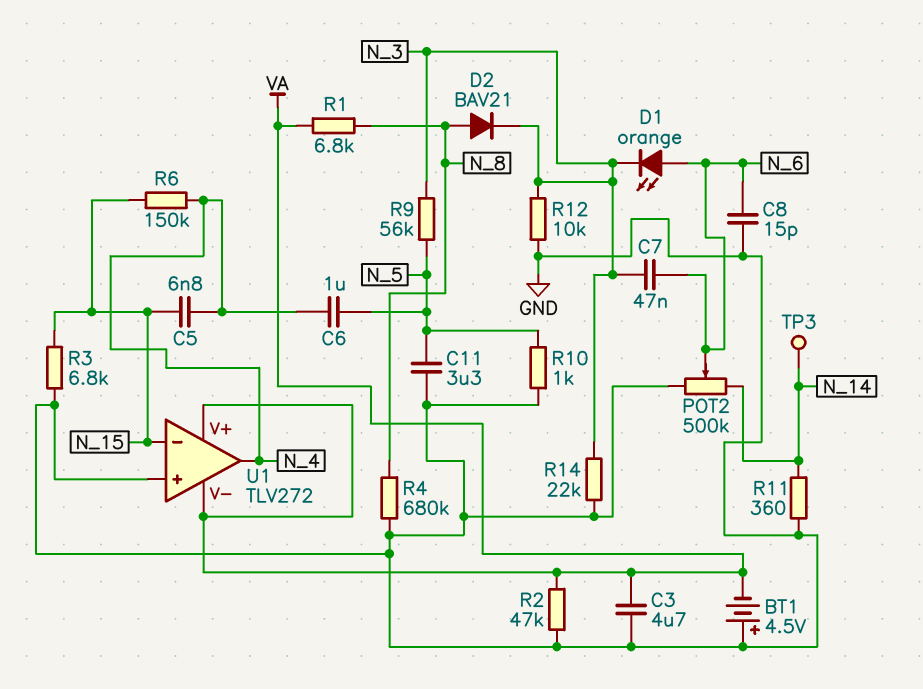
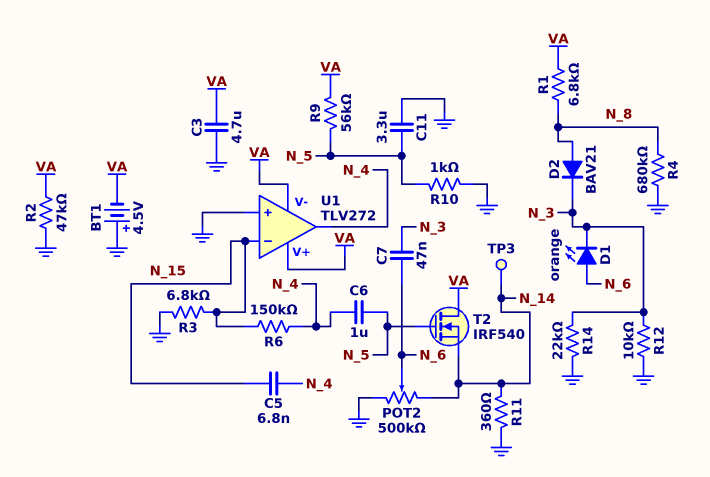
C8: 15pF (GND, N_6) -> none
R9: 56k (N_3, N_5) -> 56k (N_5, VA)
T2: none -> NMOS IRF540 (G N_5, D VA, S N_14)

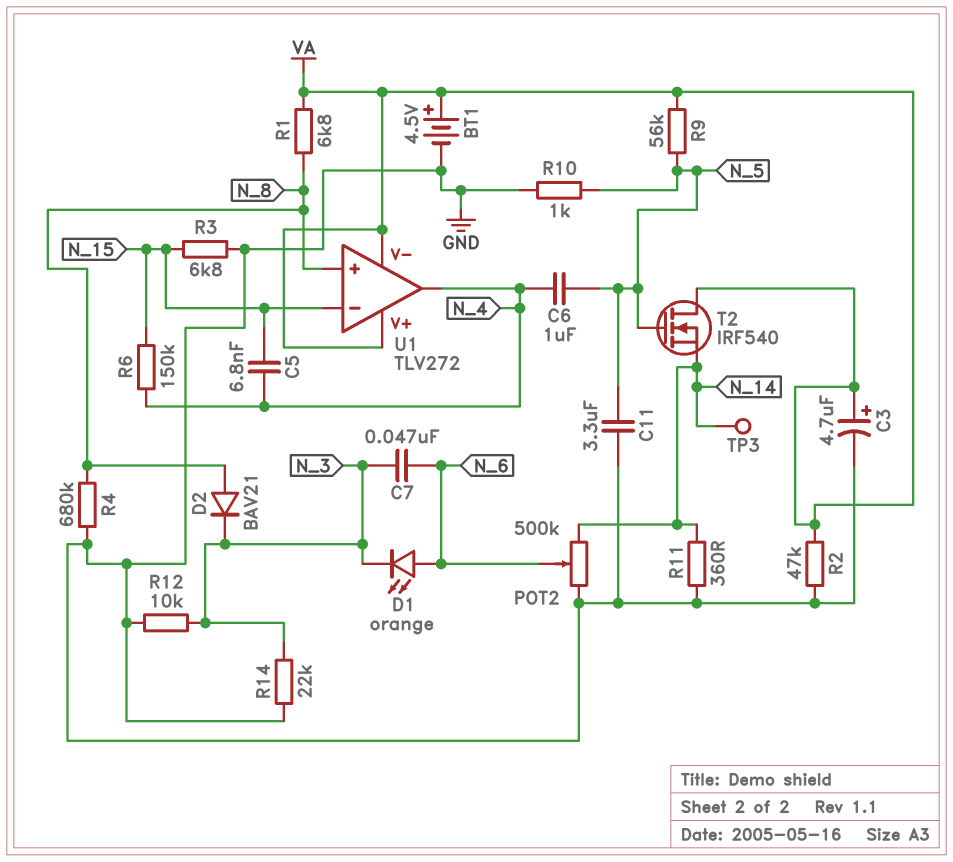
BT1: 4.5V (plus GND, minus VA) -> 4.5V (plus VA, minus GND)
C3: 4.7uF (GND, VA) -> 4.7uF (plus VA, minus GND)
U1 pin in+: GND -> N_8

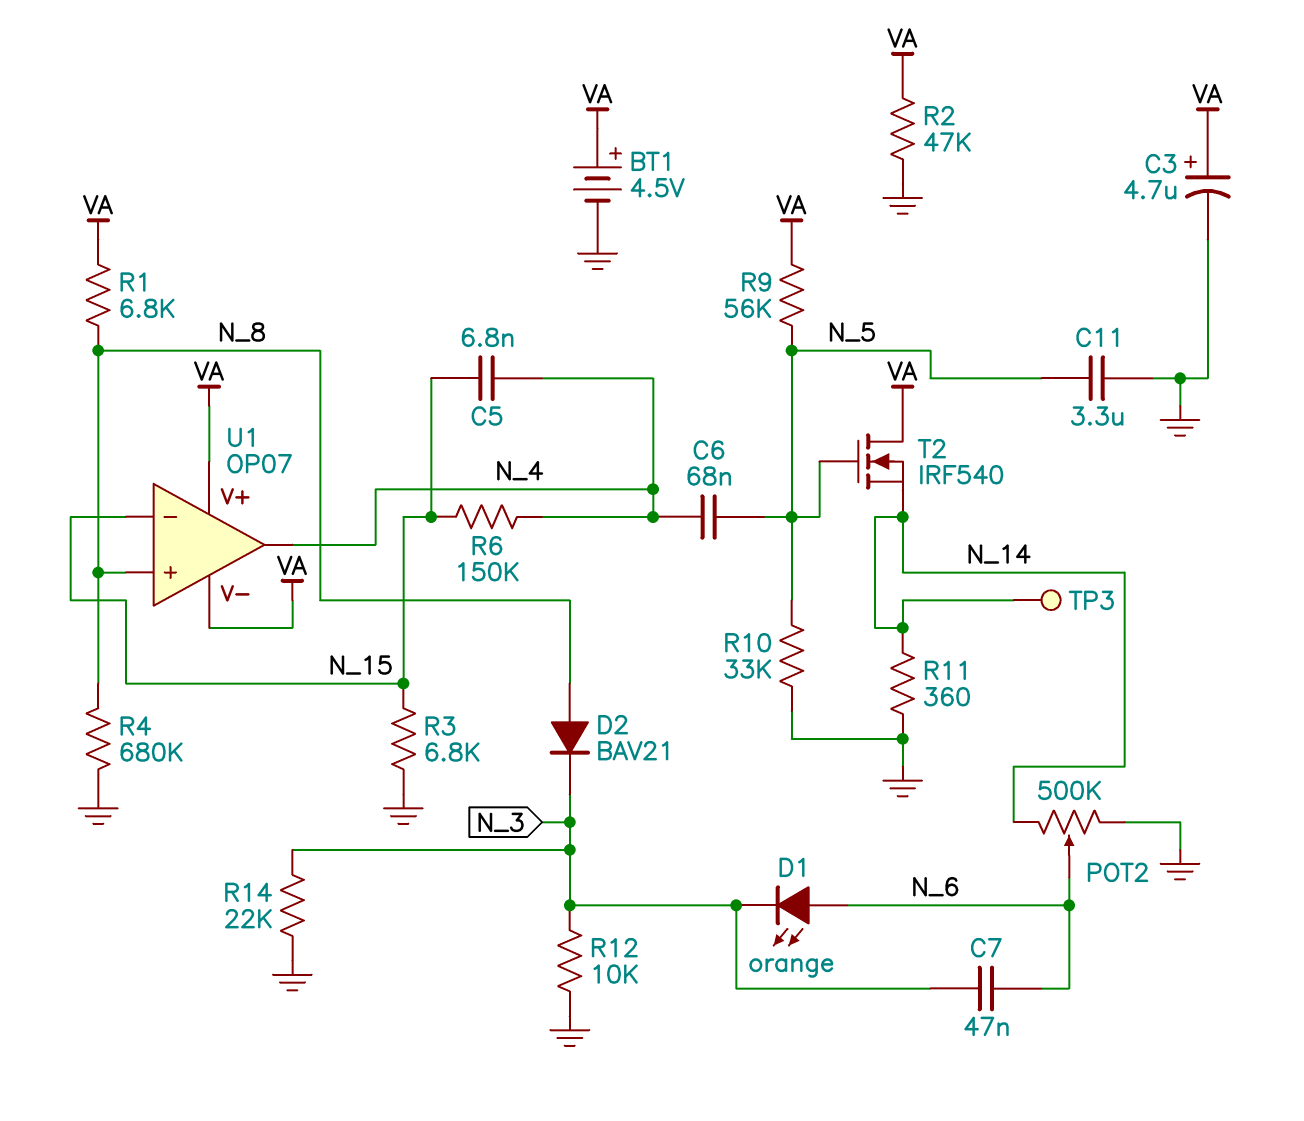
C6: 1uF (N_4, N_5) -> 68nF (N_4, N_5)
R10: 1k (GND, N_5) -> 33k (GND, N_5)
U1: TLV272 -> OP07

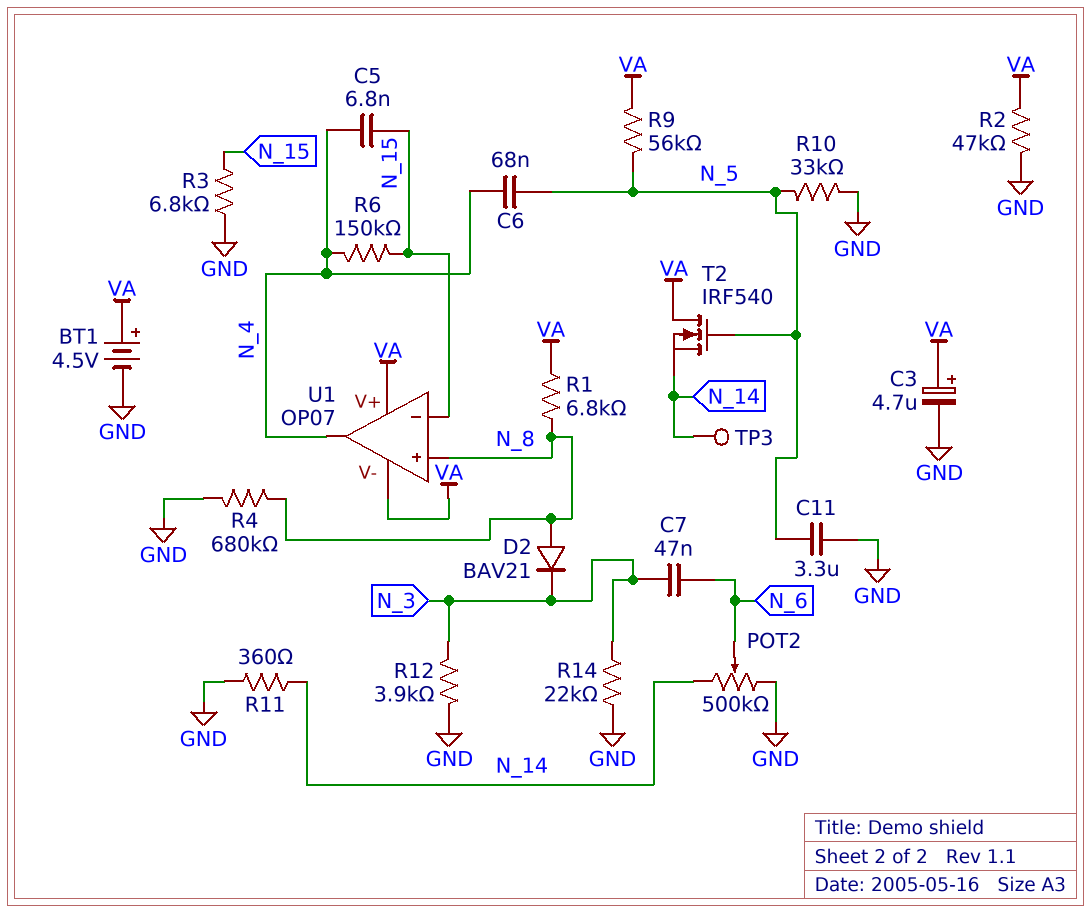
D1: LED orange (A N_6, K N_3) -> none
R12: 10k (GND, N_3) -> 3.9k (GND, N_3)

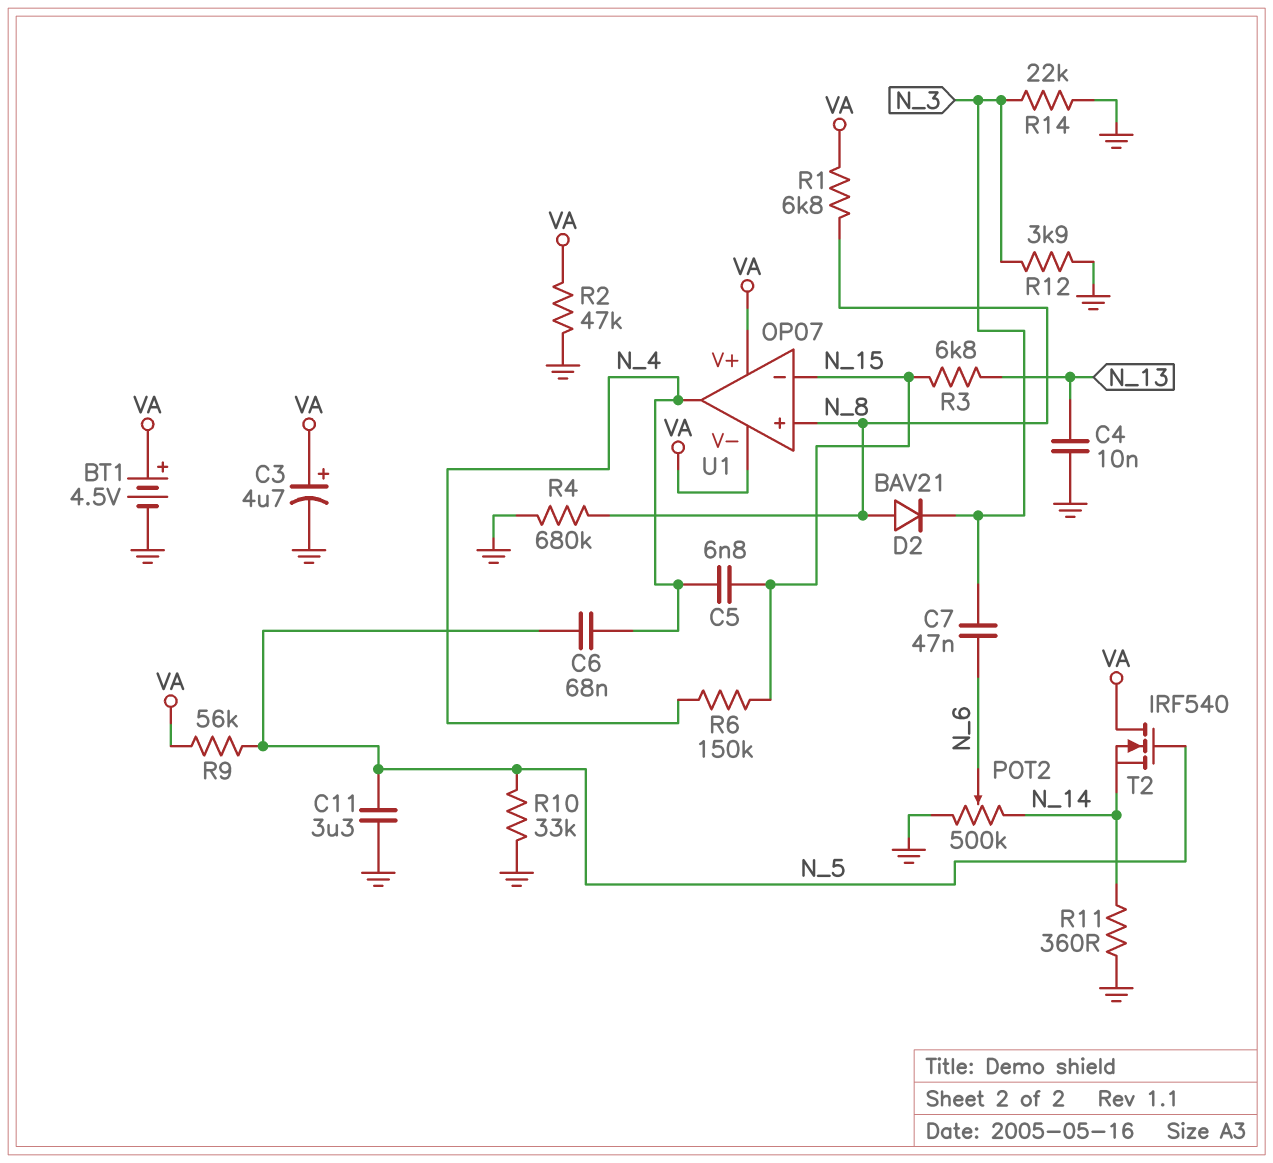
C4: none -> 10nF (GND, N_13)
R3: 6.8k (GND, N_15) -> 6.8k (N_13, N_15)
TP3: test point (N_14) -> none

